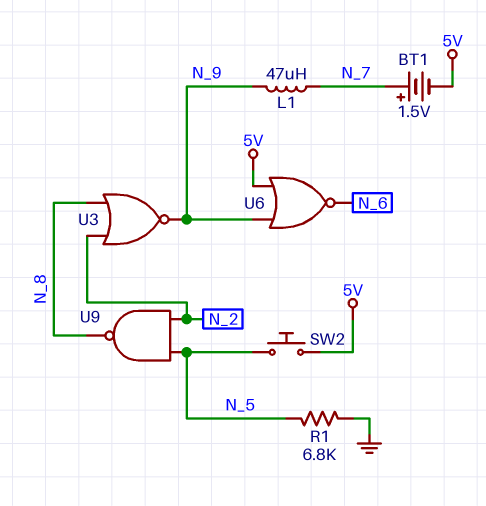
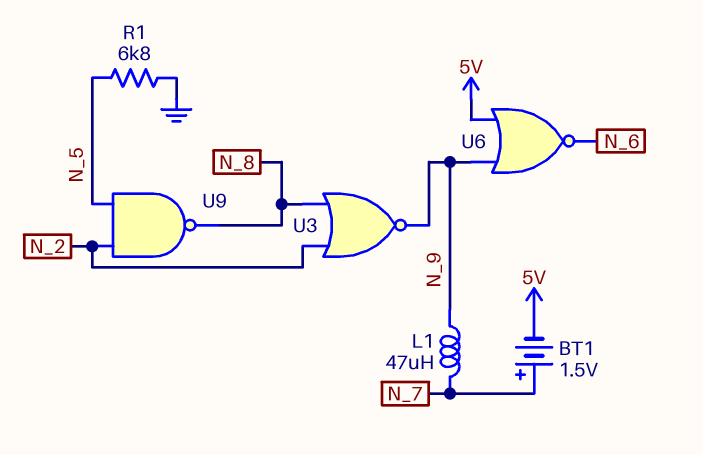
SW2: button (5V, N_5) -> none

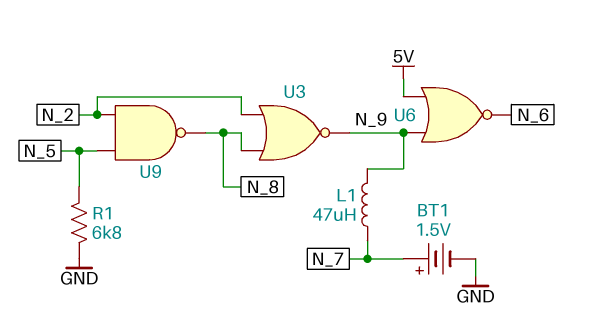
BT1: 1.5V (plus N_7, minus 5V) -> 1.5V (plus N_7, minus GND)

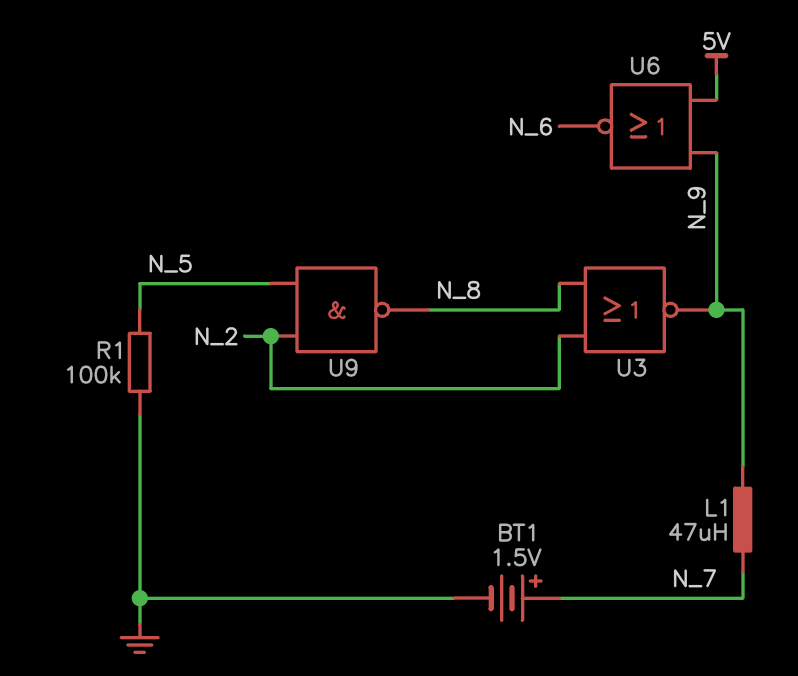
R1: 6.8k (GND, N_5) -> 100k (GND, N_5)

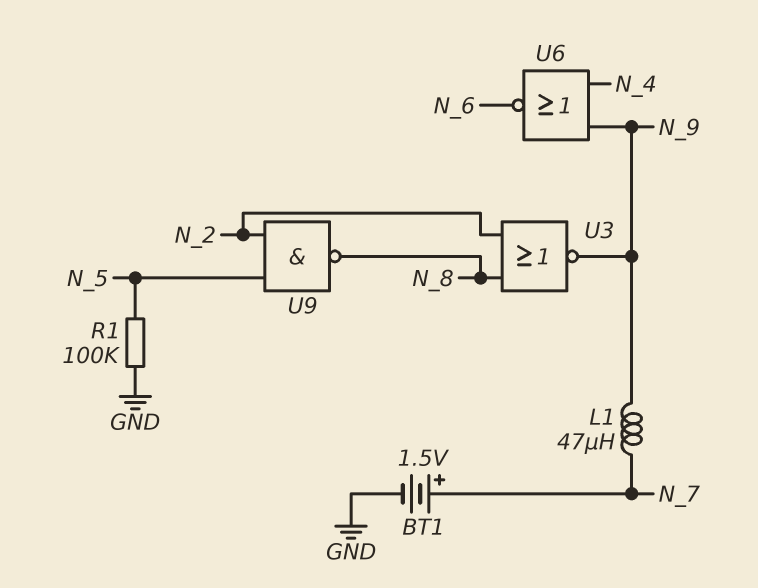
U6: NOR (in 5V, in N_9, out N_6) -> NOR (in N_4, in N_9, out N_6)

